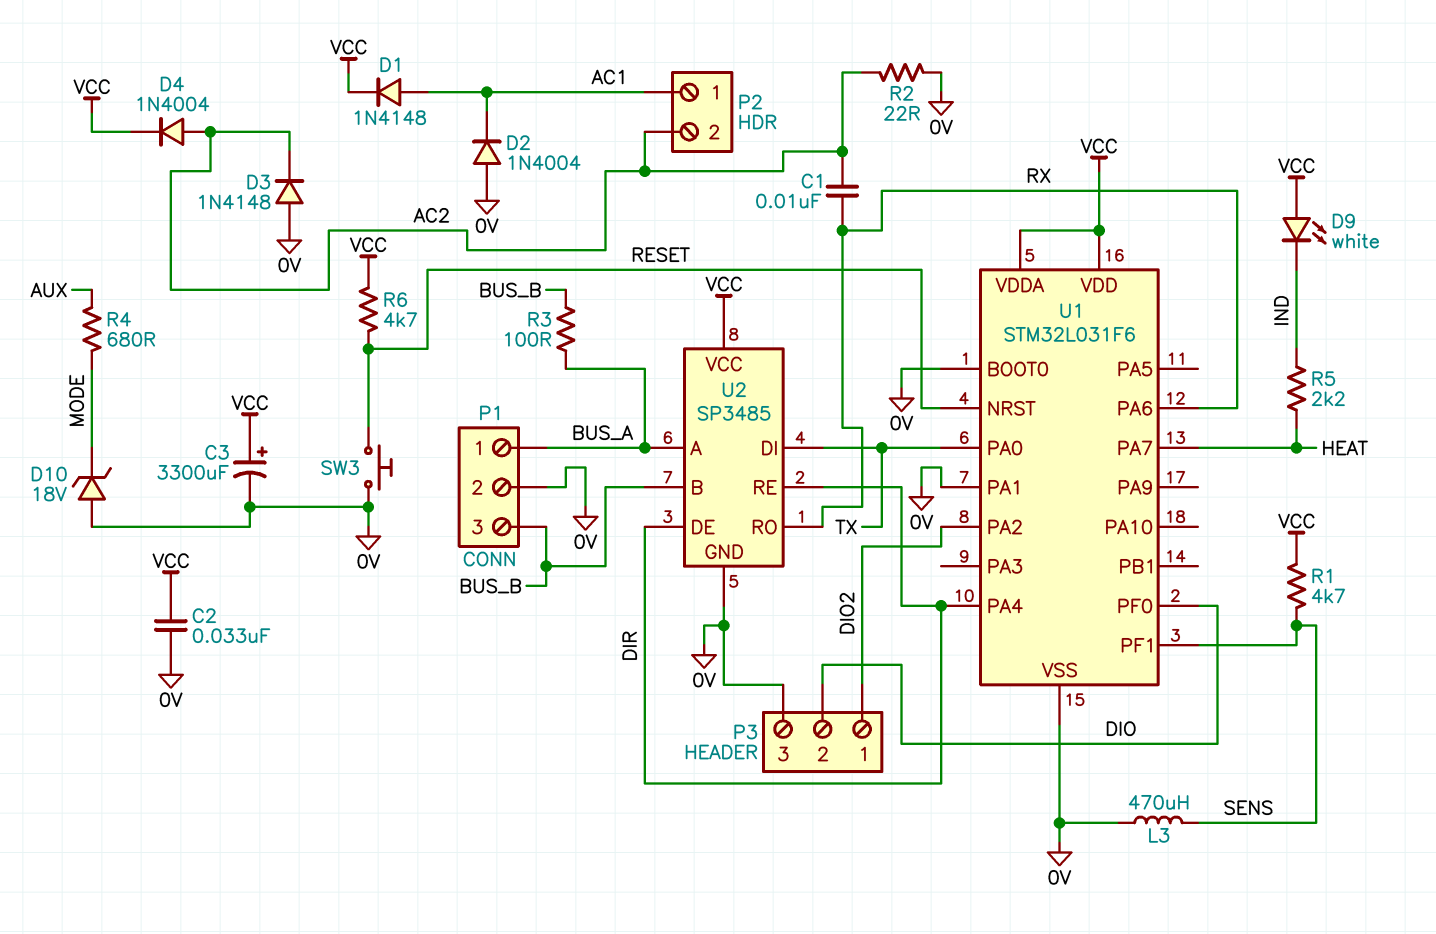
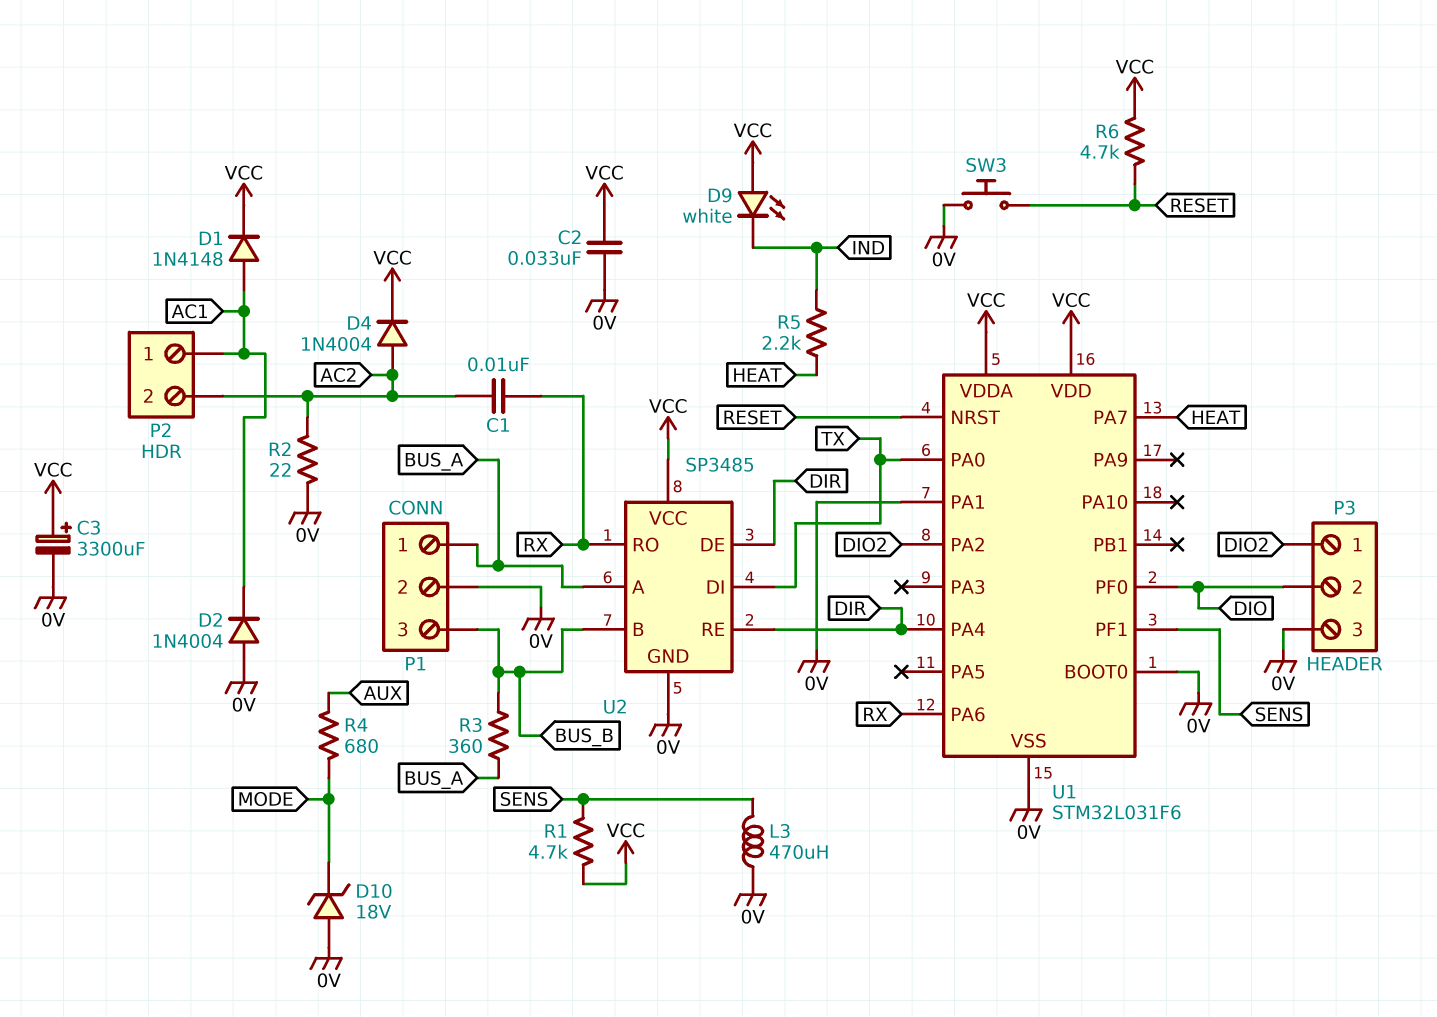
D3: diode 1N4148 (A 0V, K AC2) -> none
R3: 100 (BUS_A, BUS_B) -> 360 (BUS_A, BUS_B)

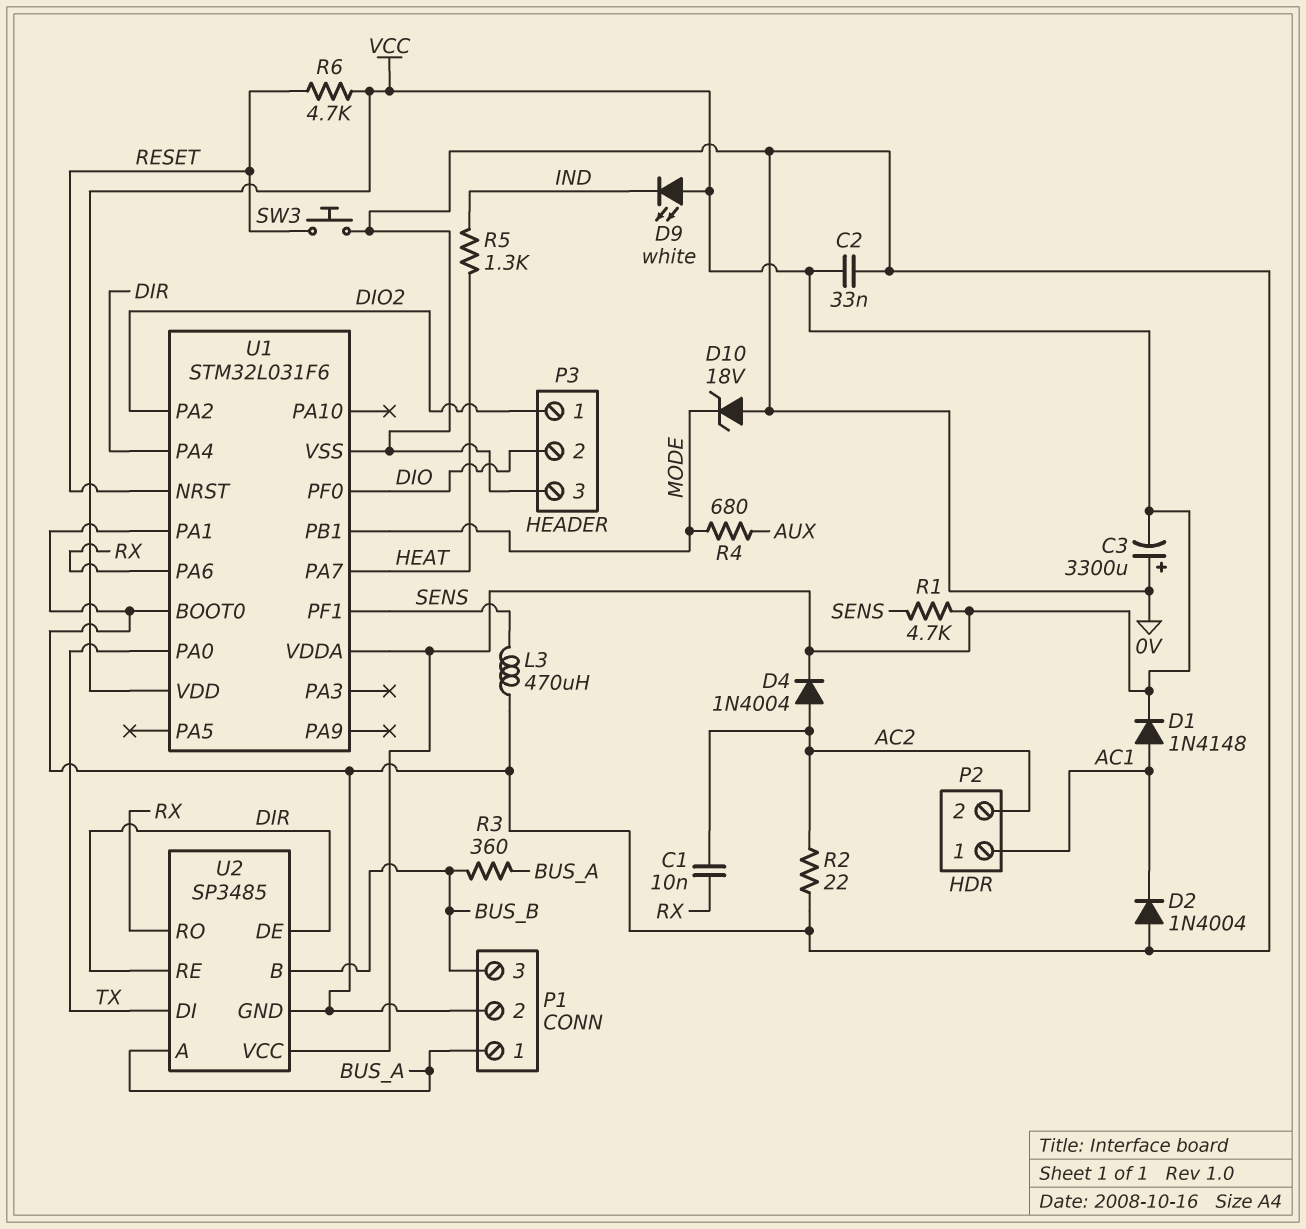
C3: 3300uF (plus VCC, minus 0V) -> 3300uF (plus 0V, minus VCC)
R5: 2.2k (HEAT, IND) -> 1.3k (HEAT, IND)
U1 pin PB1: none -> MODE

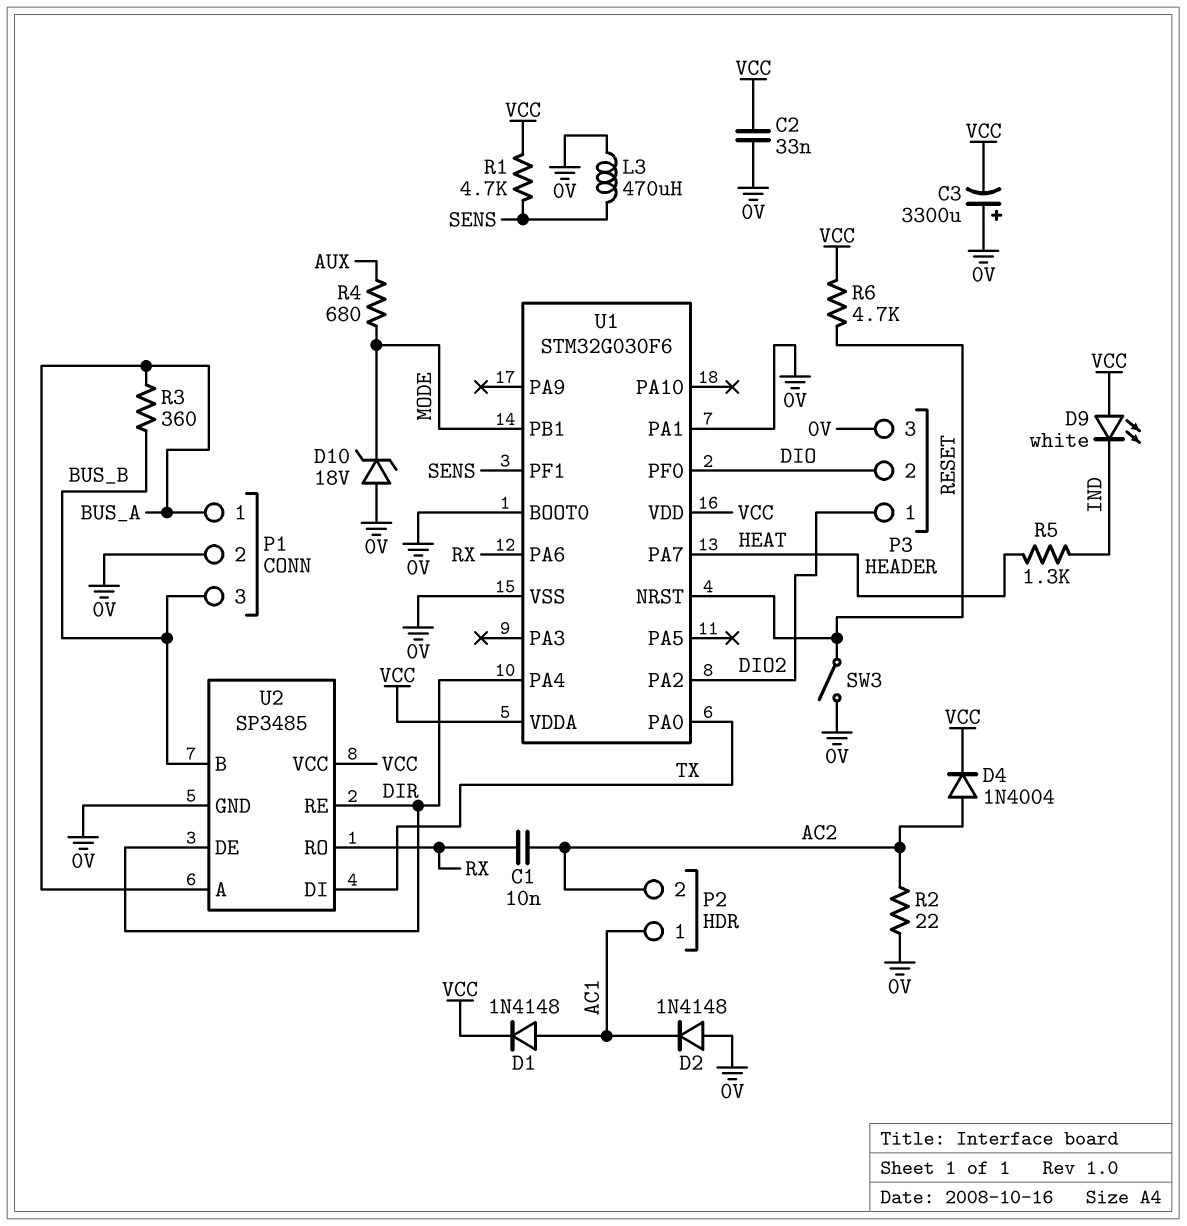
D2: diode 1N4004 (A 0V, K AC1) -> diode 1N4148 (A 0V, K AC1)
SW3: button (0V, RESET) -> switch (0V, RESET)
U1: STM32L031F6 -> STM32G030F6

